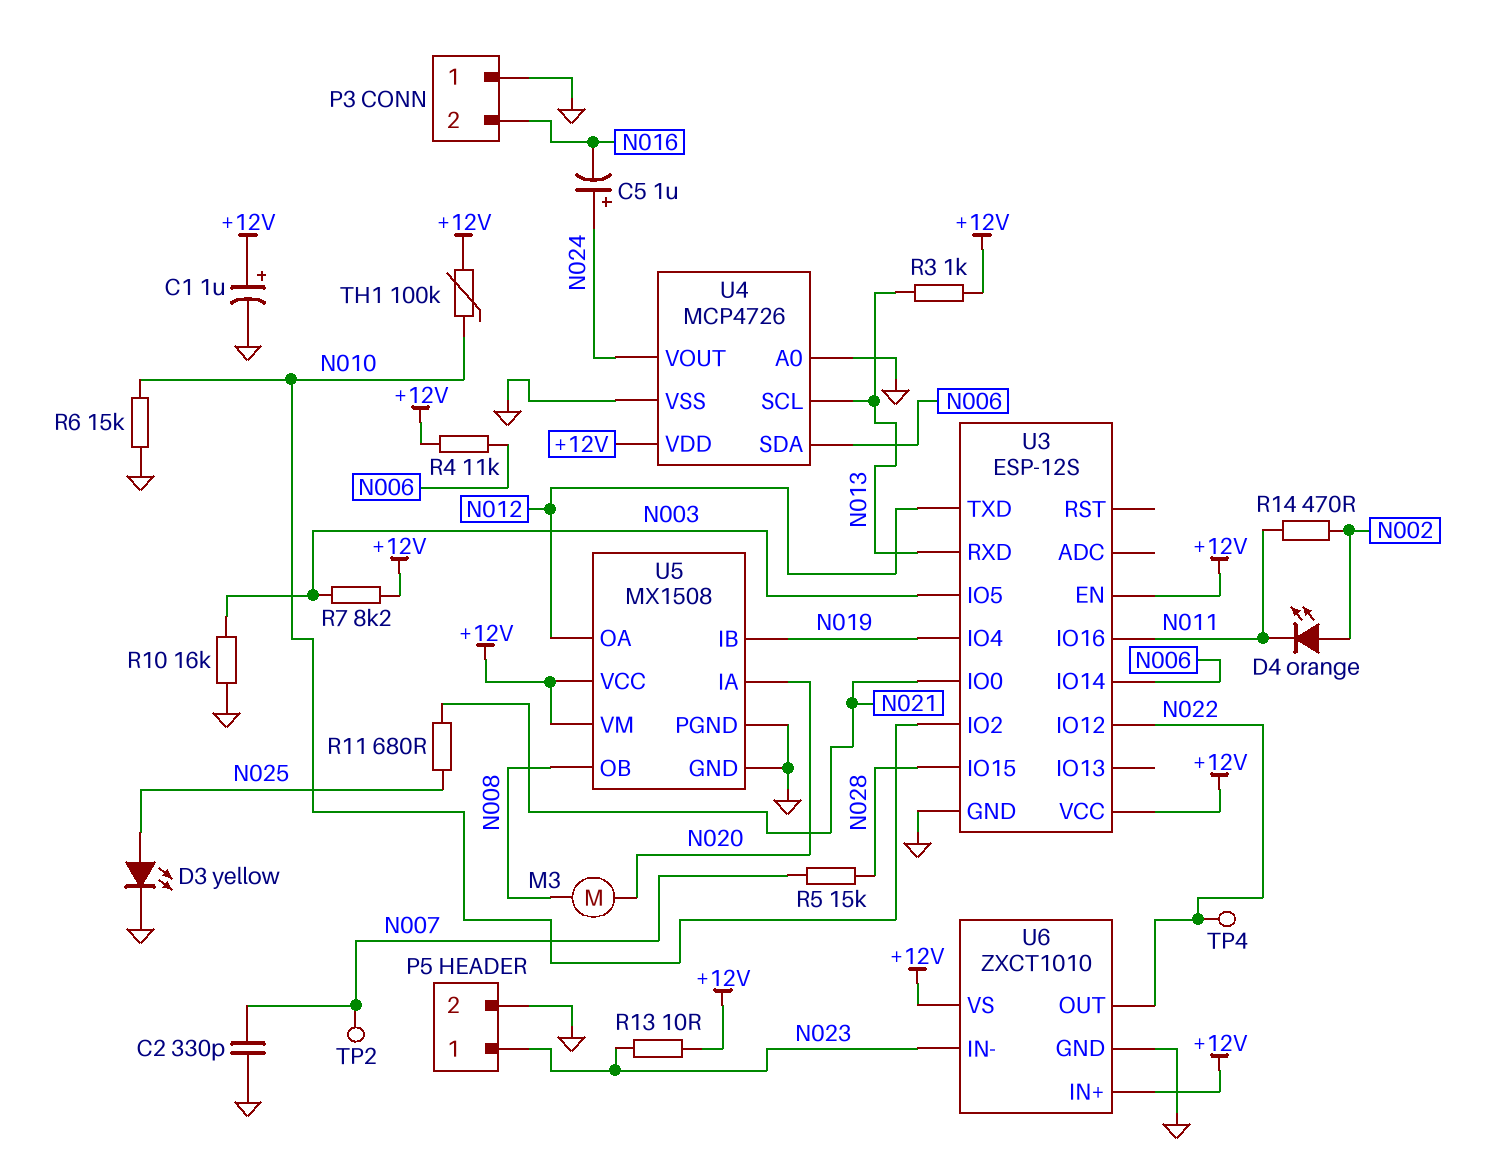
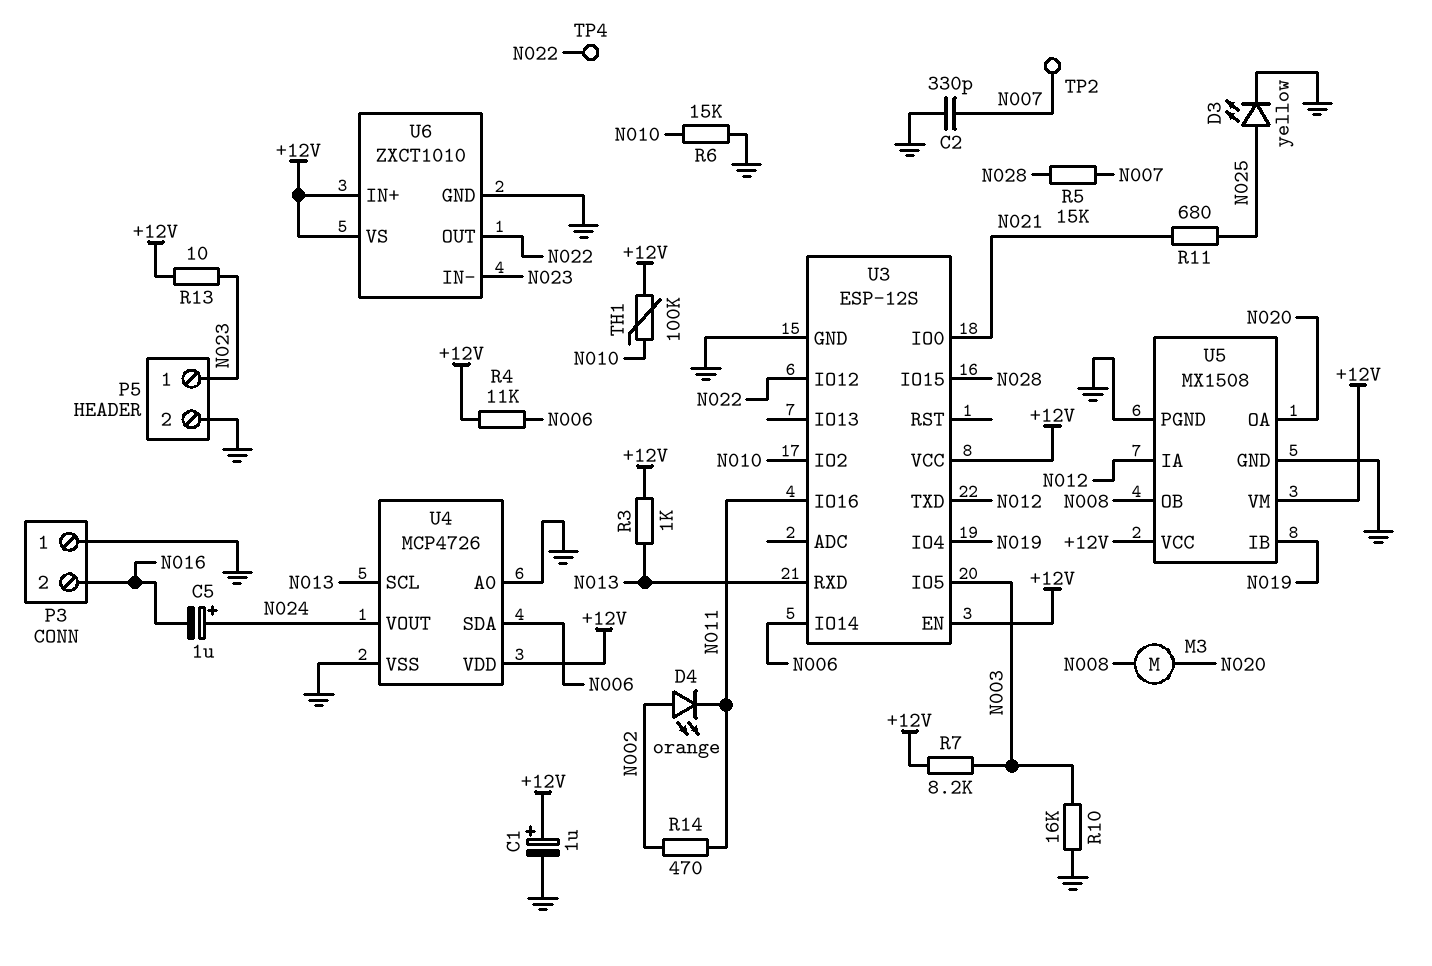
U5 pin IA: N020 -> N012
U5 pin OA: N012 -> N020

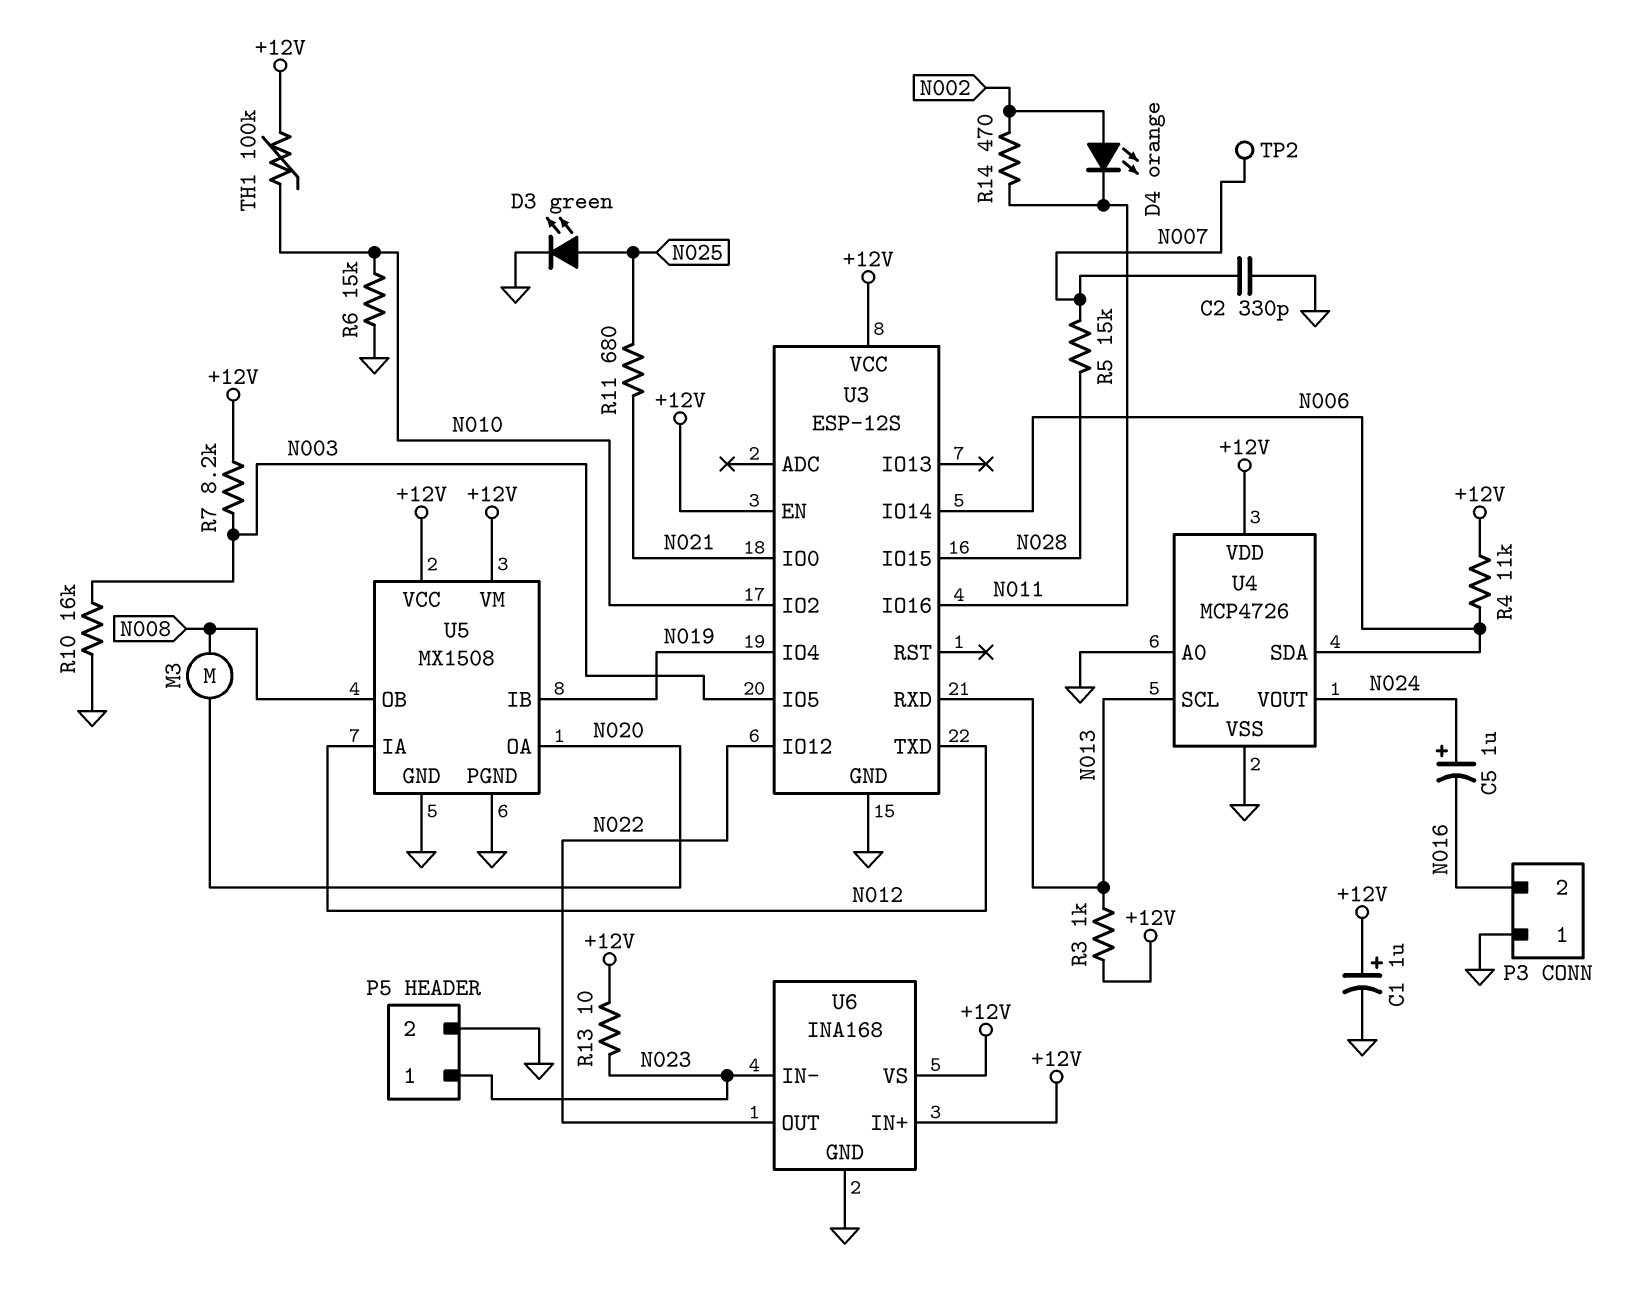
D3: LED yellow (A N025, K GND) -> LED green (A N025, K GND)
TP4: test point (N022) -> none
U6: ZXCT1010 -> INA168

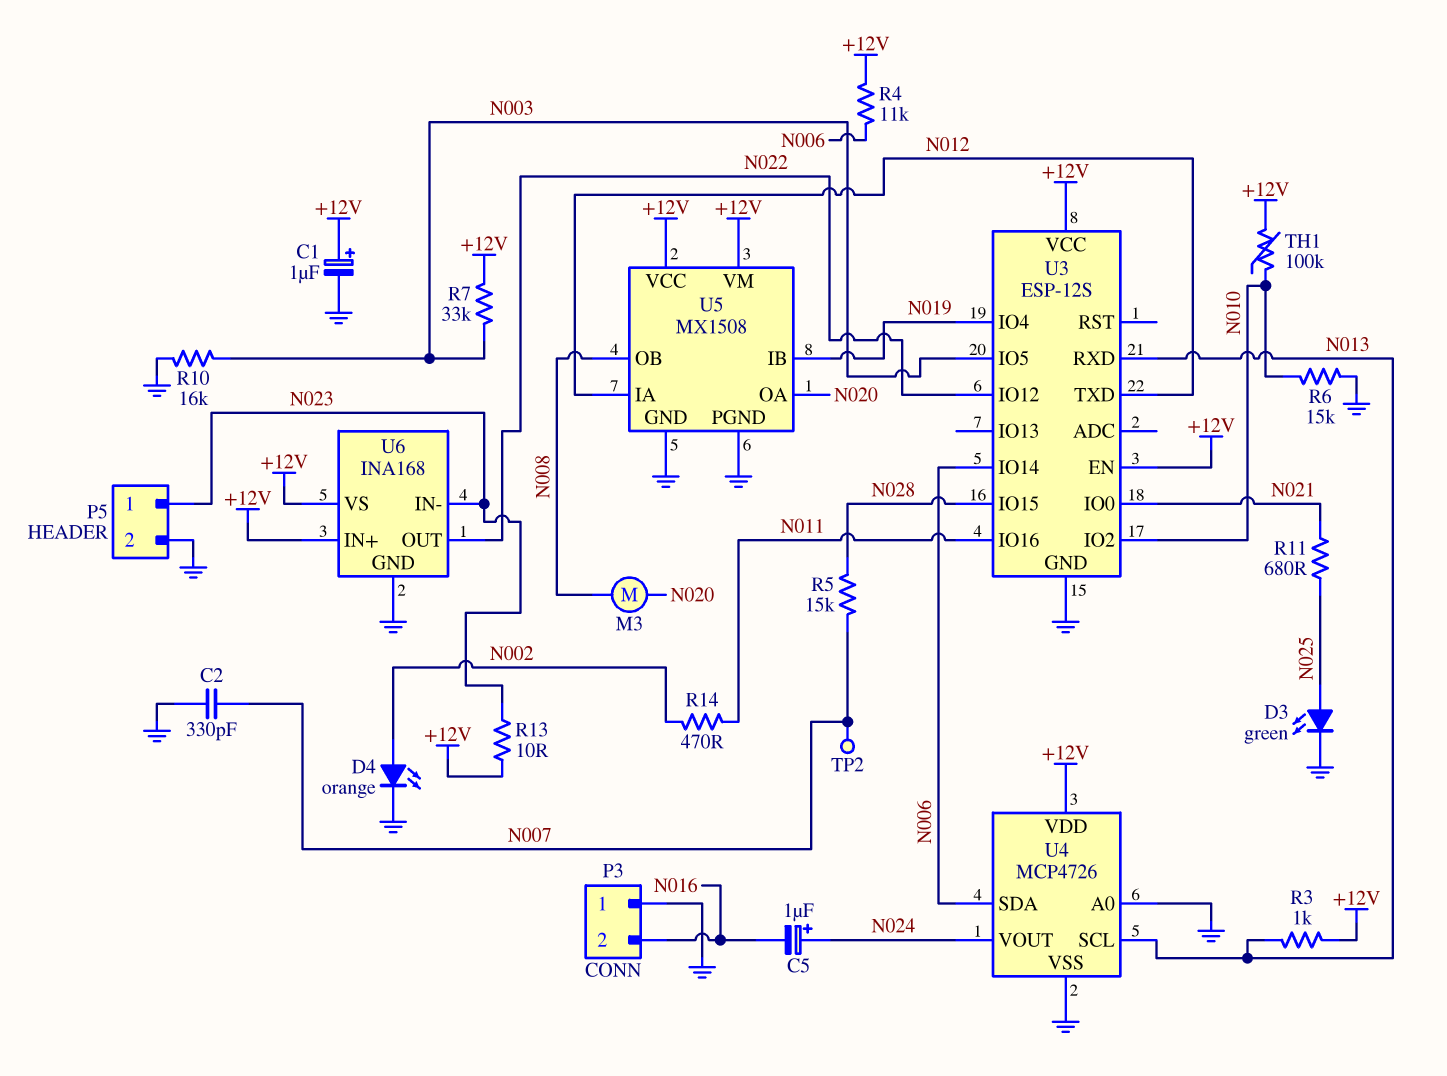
D4: LED orange (A N002, K N011) -> LED orange (A N002, K GND)
R7: 8.2k (+12V, N003) -> 33k (+12V, N003)

